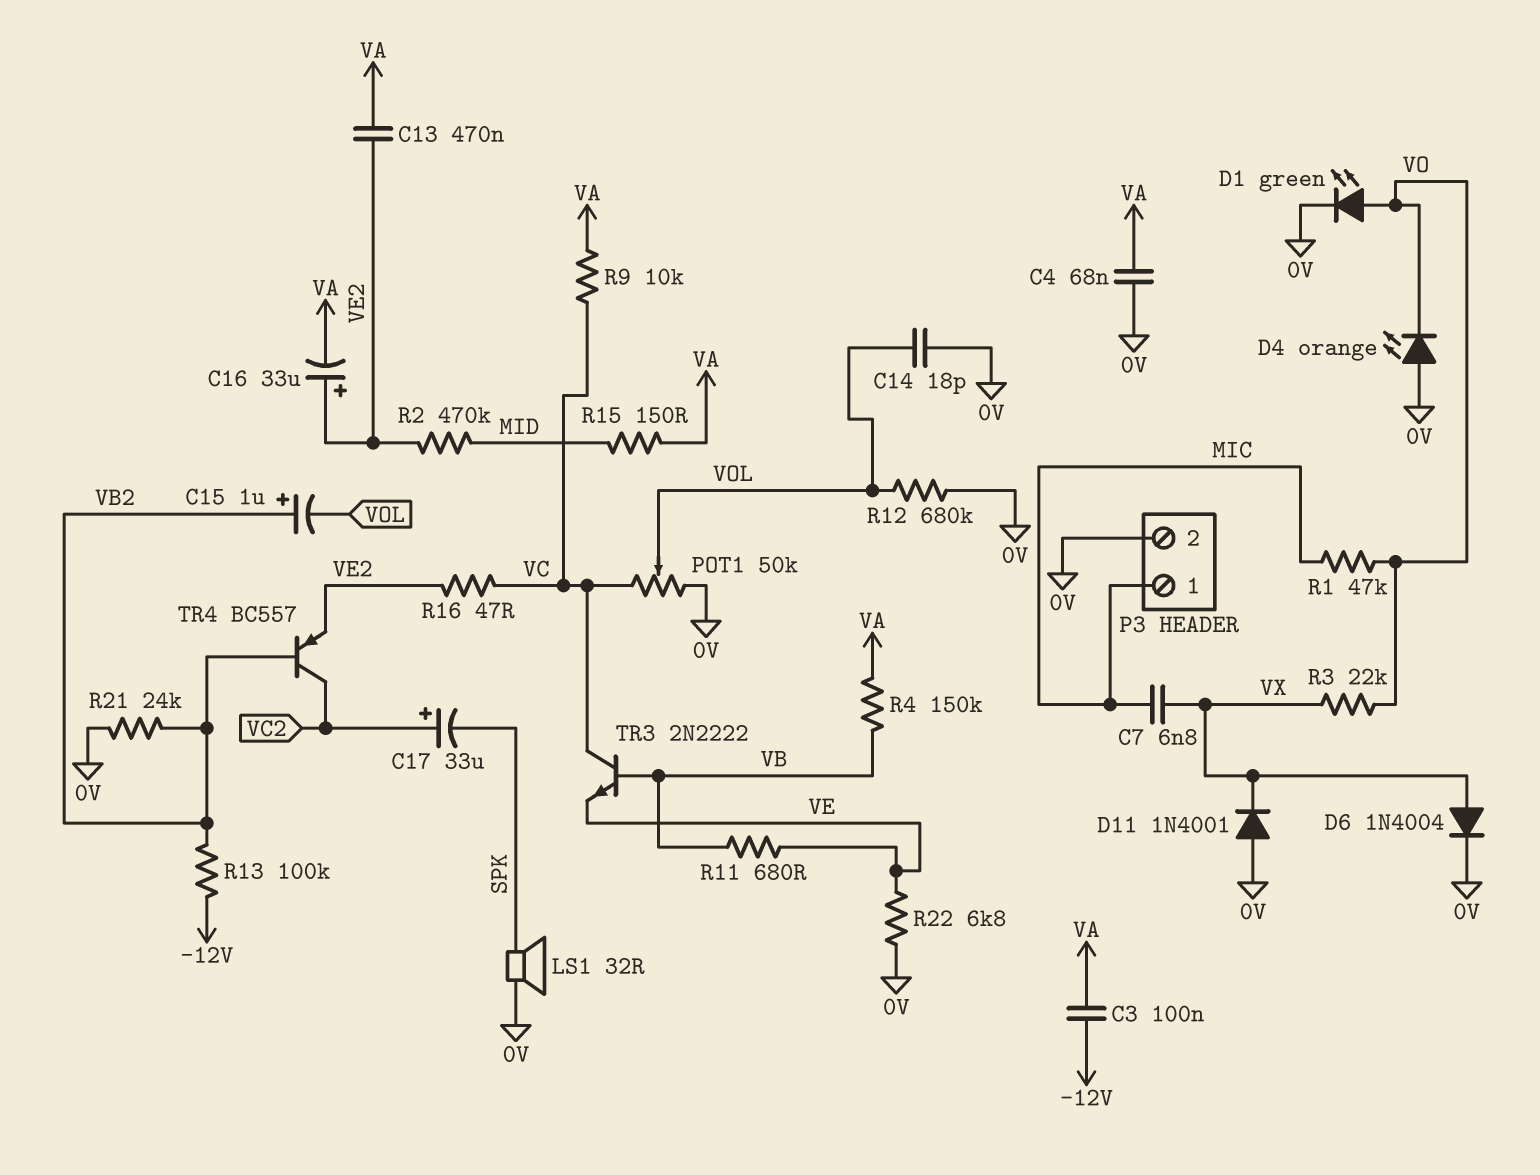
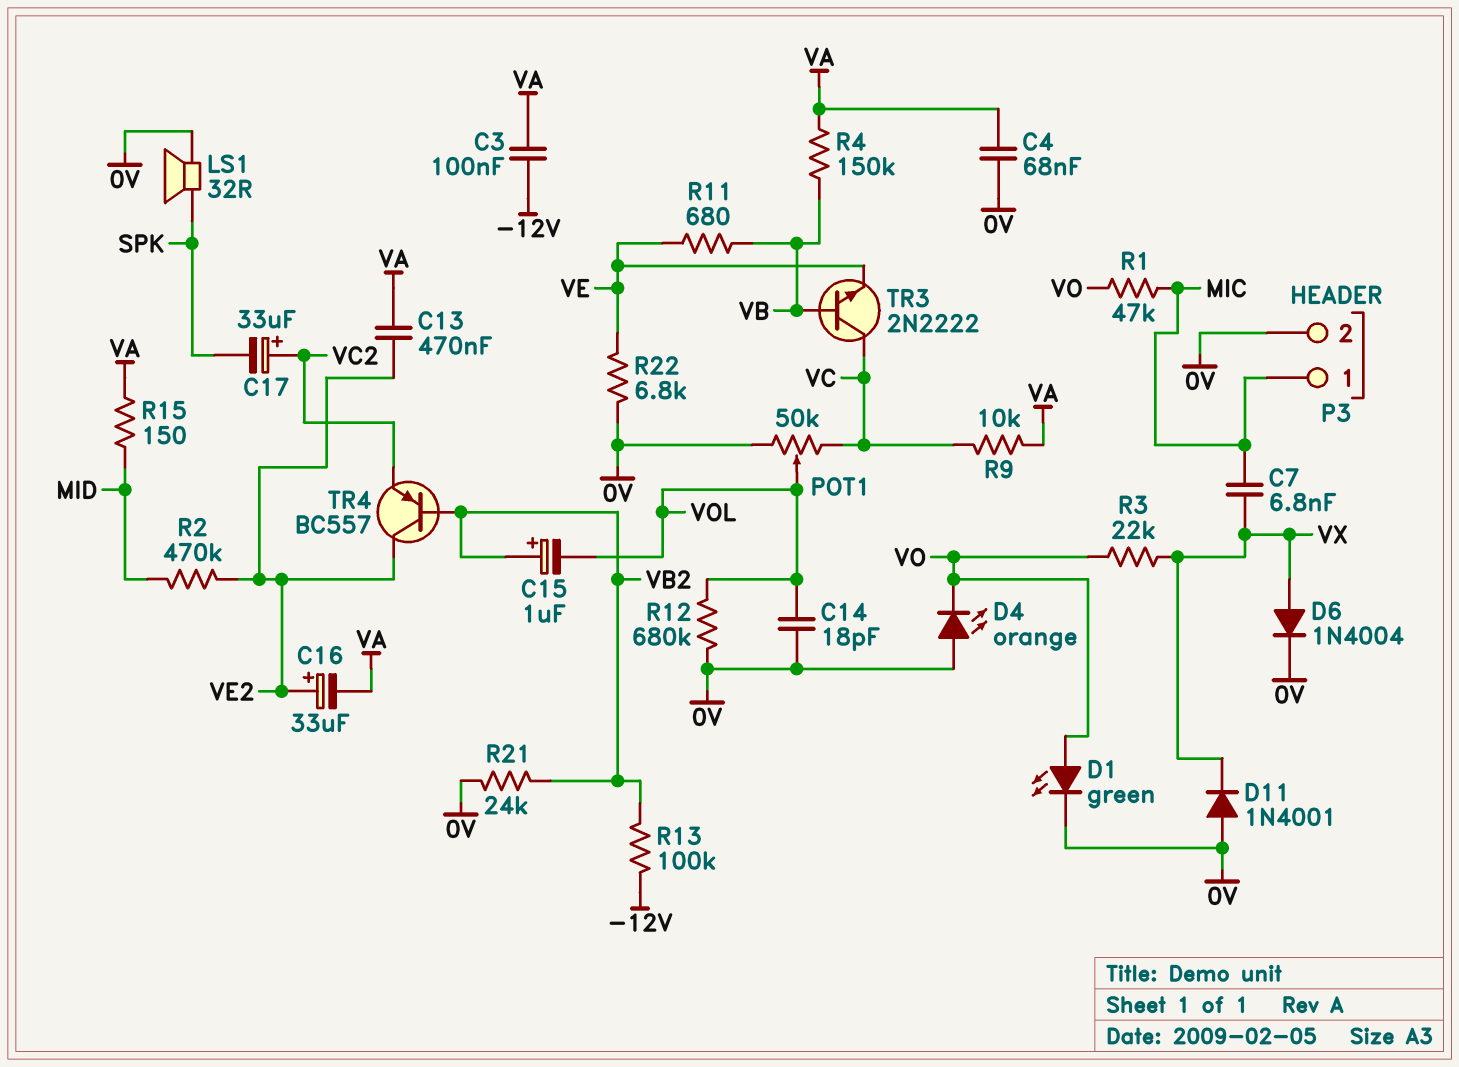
R16: 47 (VC, VE2) -> none
TR4: PNP BC557 (B VB2, C VC2, E VE2) -> PNP BC557 (B VB2, C VE2, E VC2)

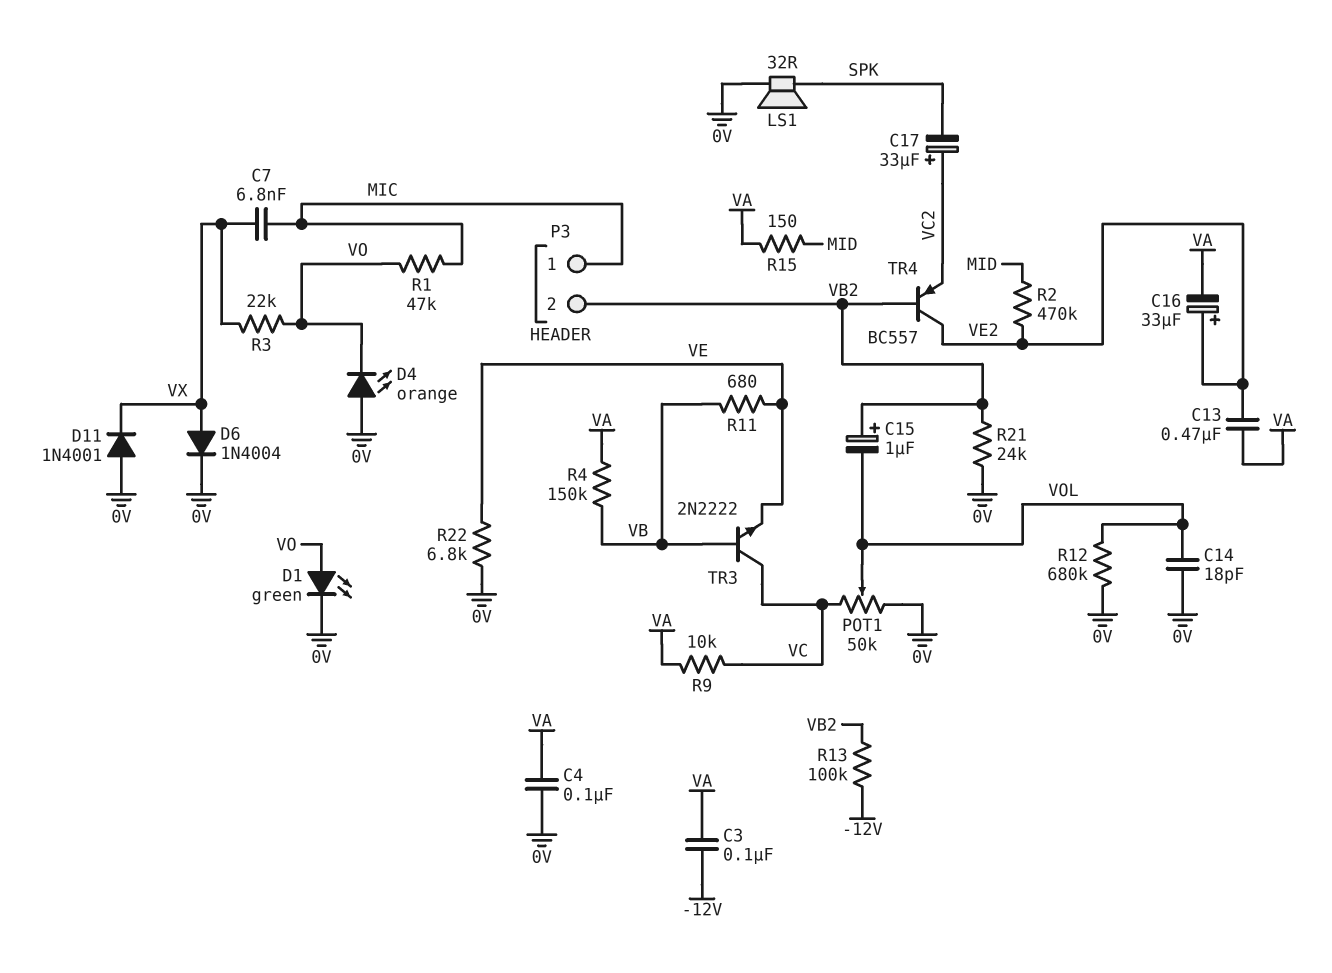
C4: 68nF (0V, VA) -> 100nF (0V, VA)
P3 pin 2: 0V -> VB2

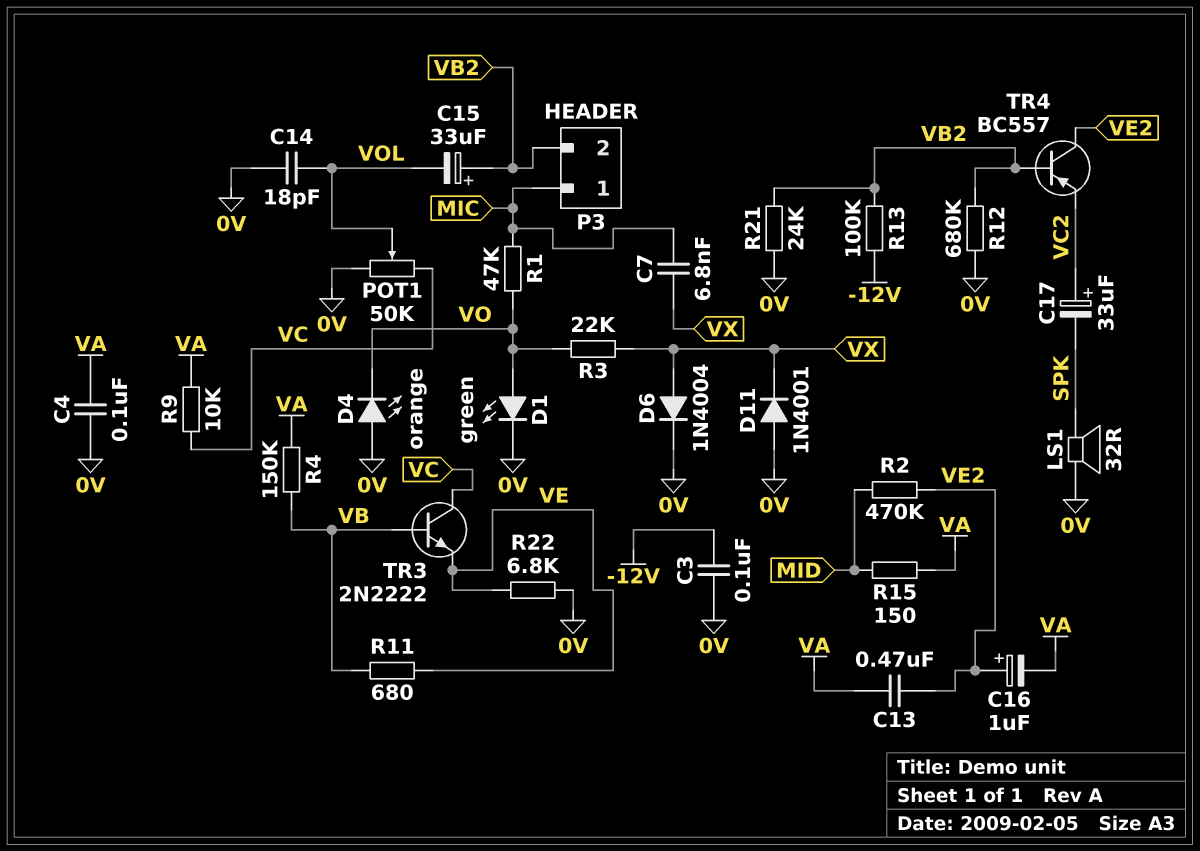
C3: 100nF (-12V, VA) -> 100nF (-12V, 0V)
C15: 1uF (plus VB2, minus VOL) -> 33uF (plus VB2, minus VOL)
C16: 33uF (plus VE2, minus VA) -> 1uF (plus VE2, minus VA)
R12: 680k (0V, VOL) -> 680k (0V, VB2)

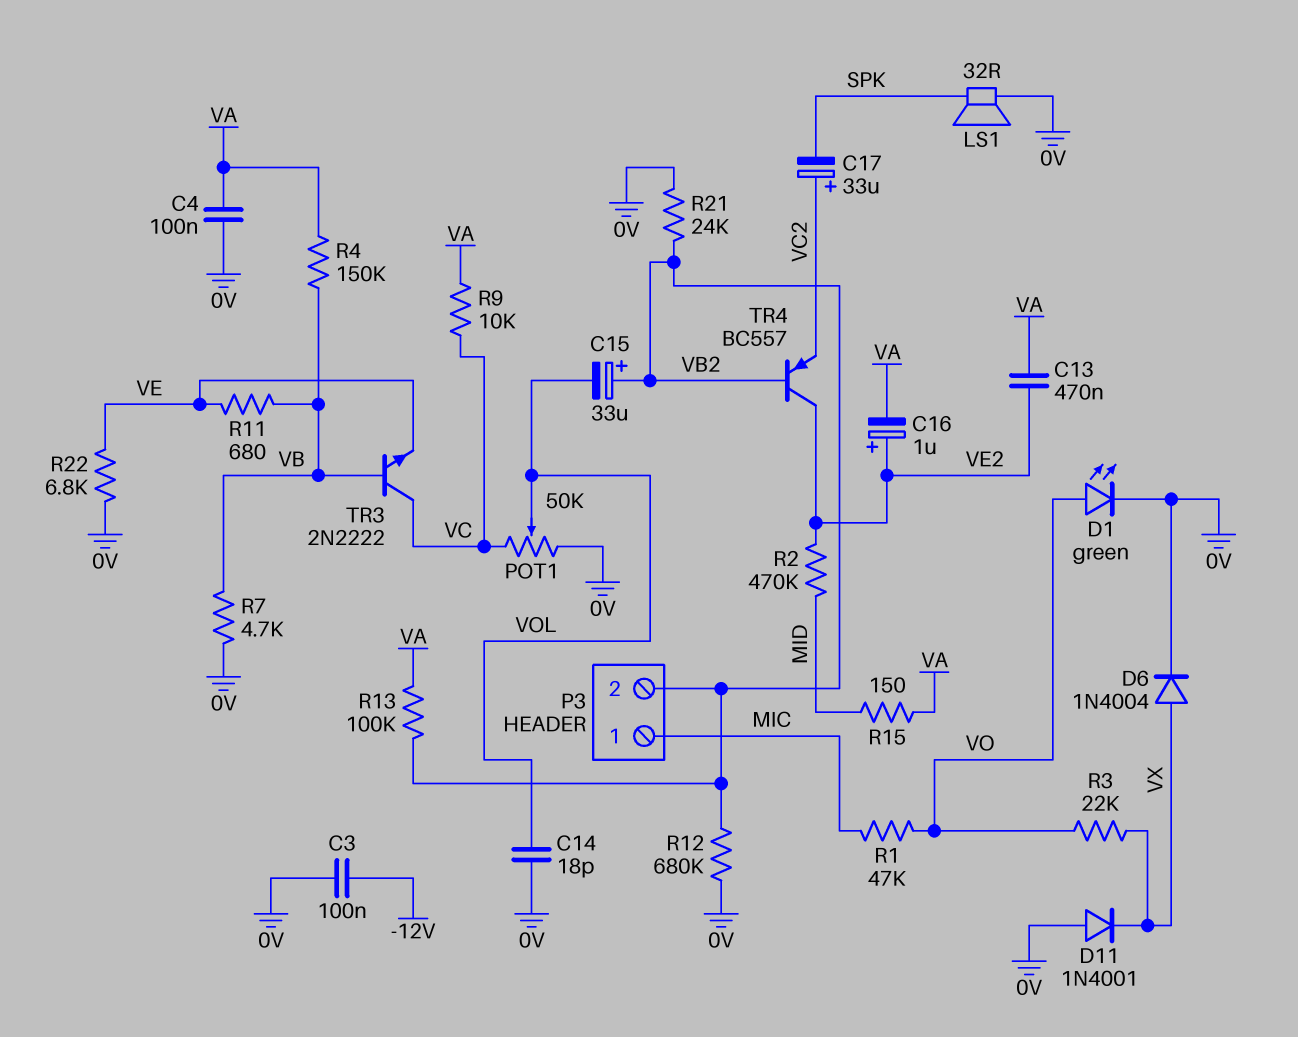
C7: 6.8nF (MIC, VX) -> none
D4: LED orange (A 0V, K VO) -> none
R7: none -> 4.7k (0V, VB)
R13: 100k (-12V, VB2) -> 100k (VA, VB2)

